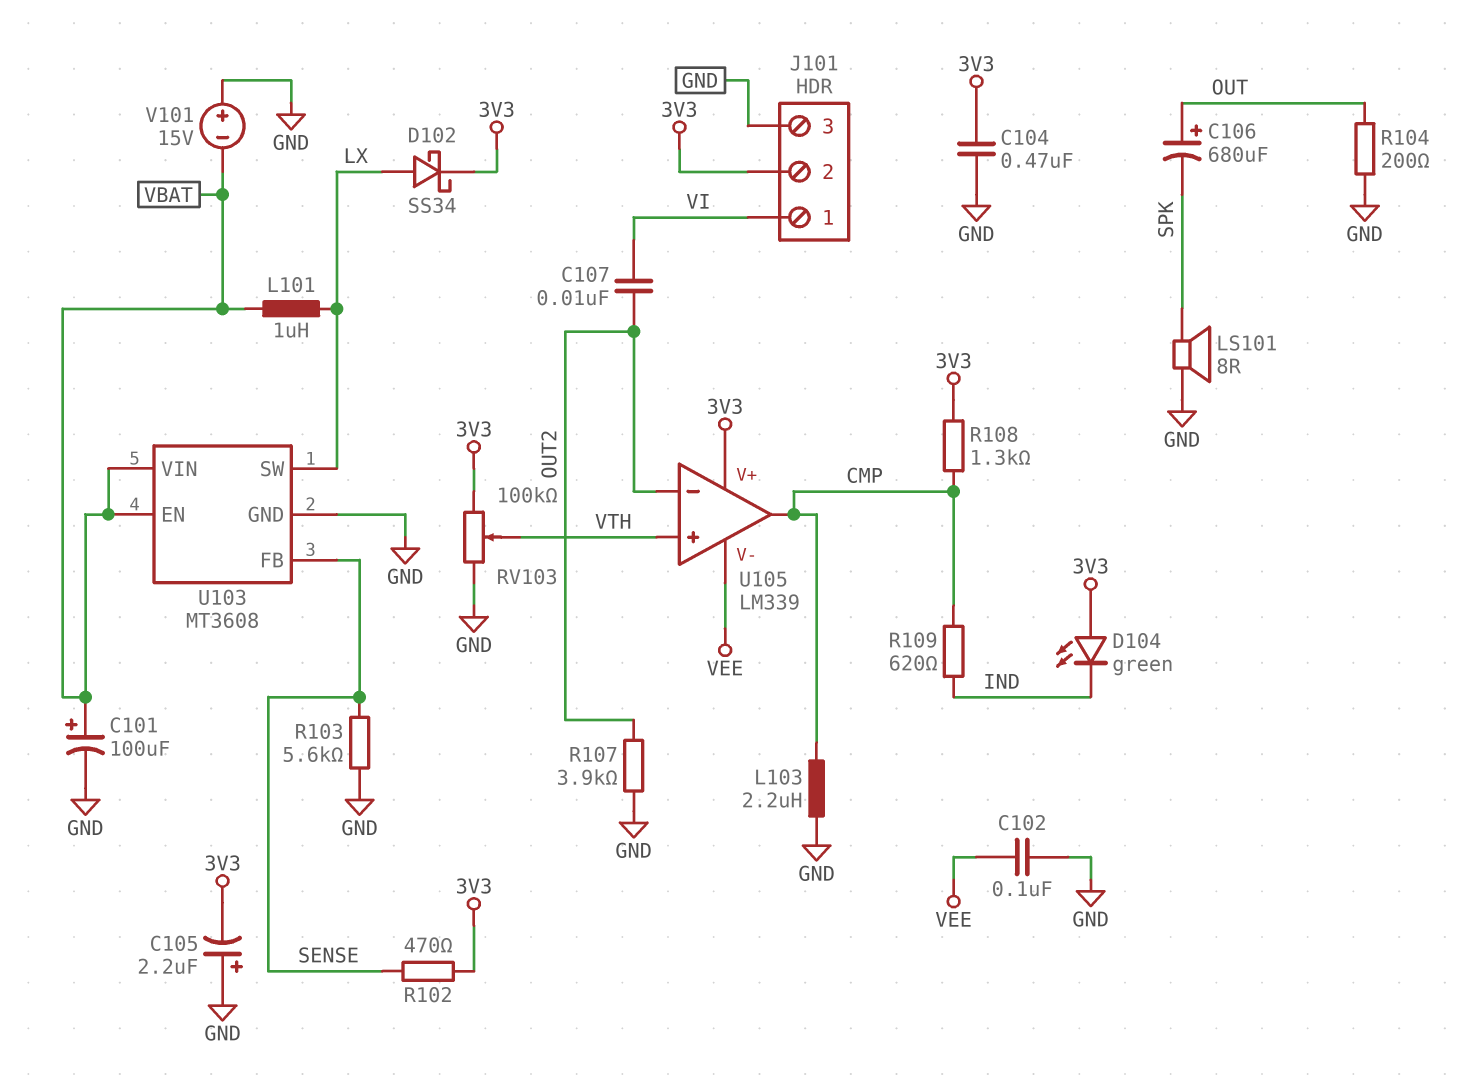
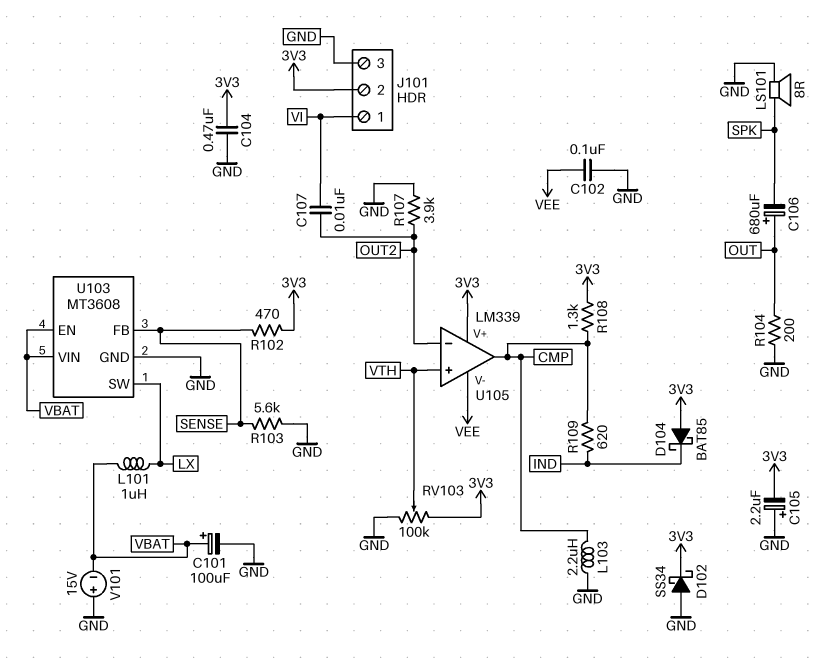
D102: schottky SS34 (A LX, K 3V3) -> schottky SS34 (A GND, K 3V3)
D104: LED green (A 3V3, K IND) -> schottky BAT85 (A 3V3, K IND)

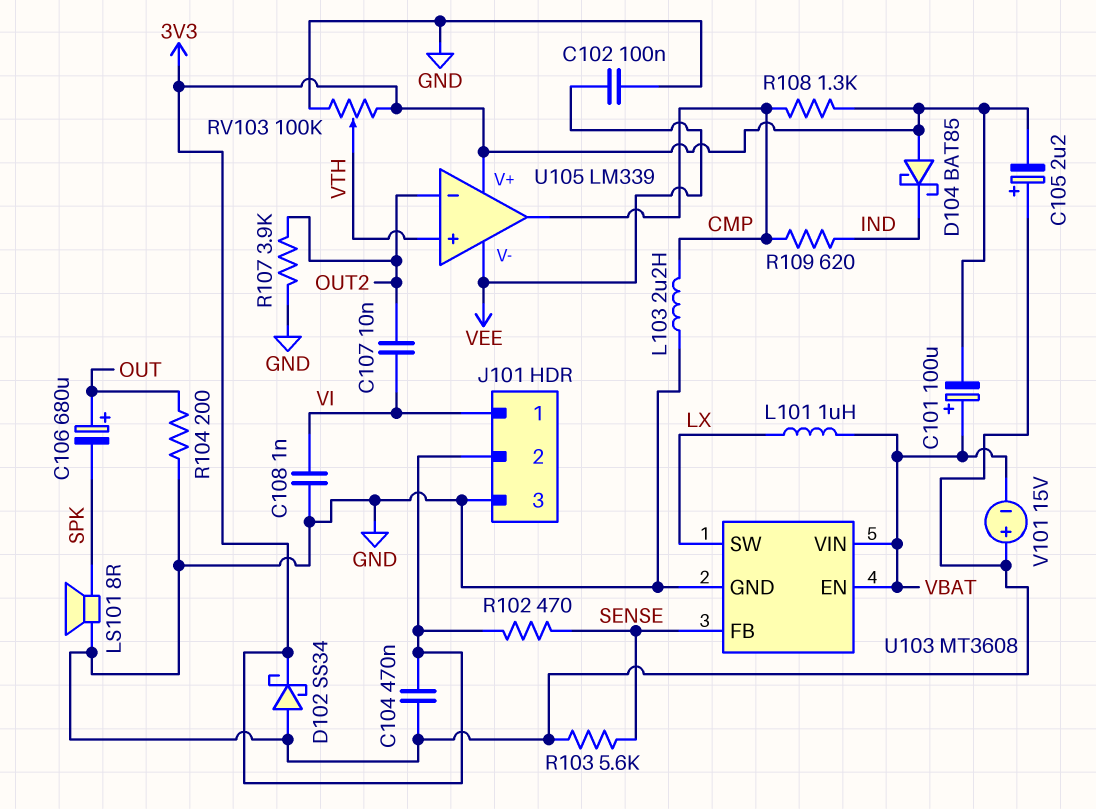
C101: 100uF (plus VBAT, minus GND) -> 100uF (plus VBAT, minus 3V3)
C108: none -> 1nF (GND, VI)

